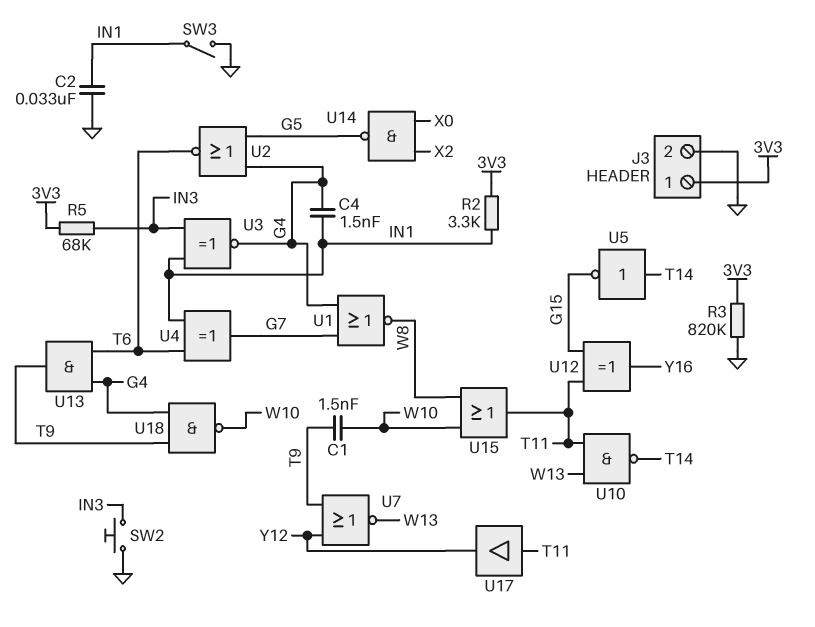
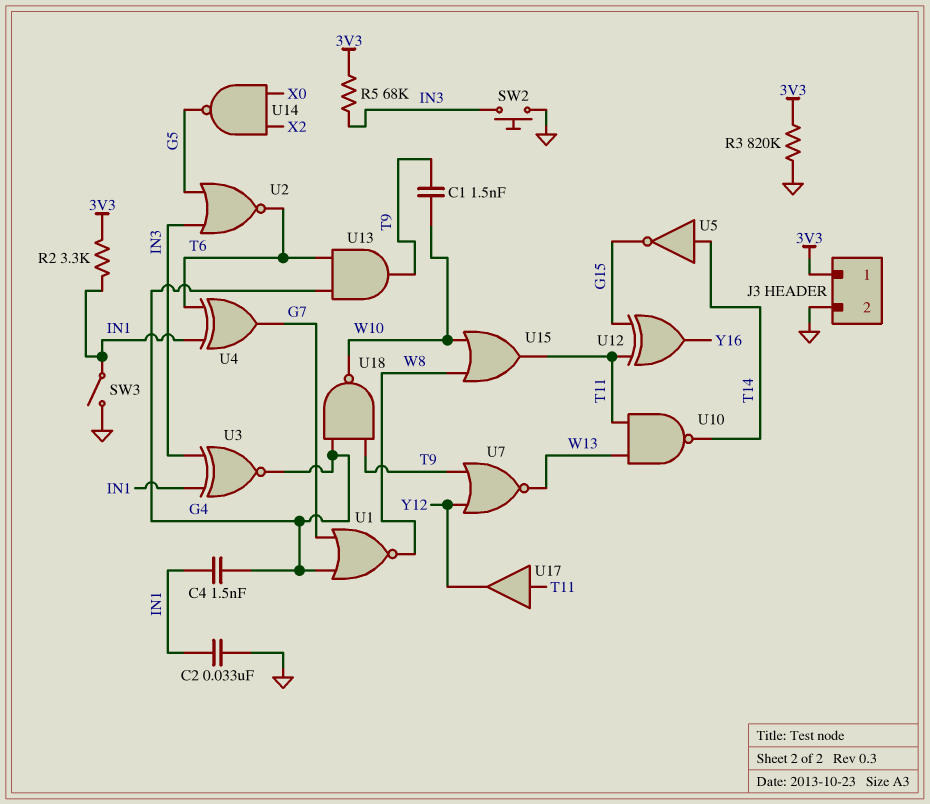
U2: NOR (in G4, in G5, out T6) -> NOR (in G5, in IN3, out T6)

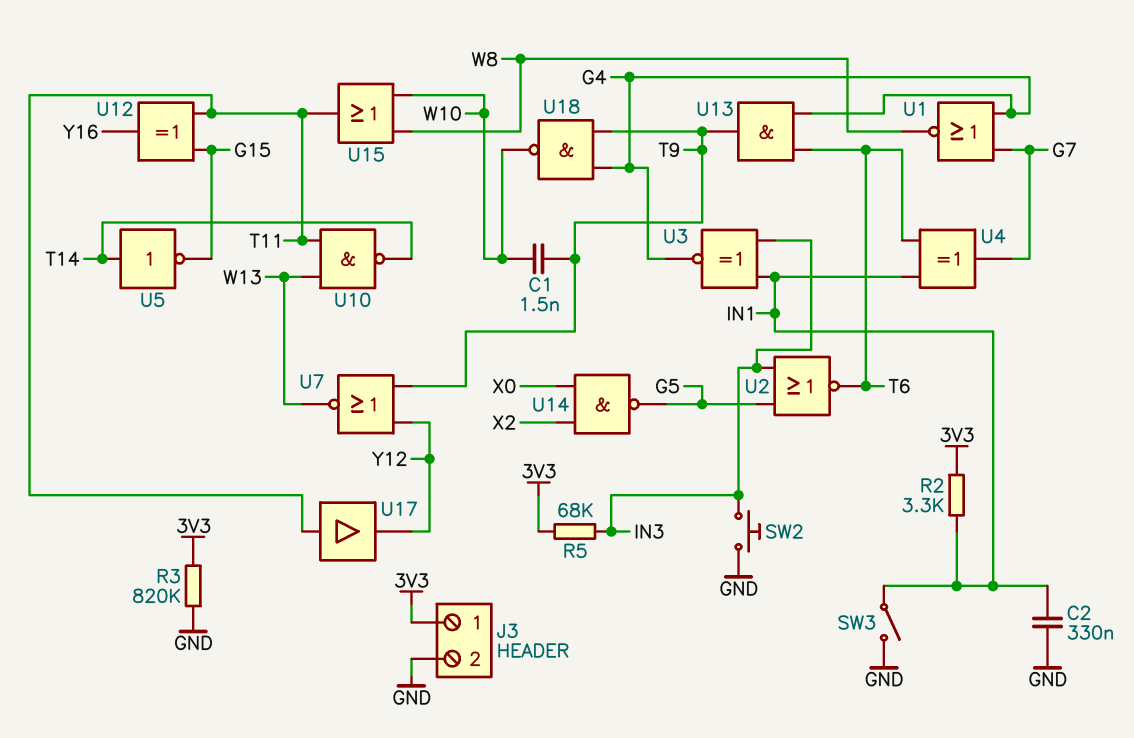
C2: 33nF (GND, IN1) -> 330nF (GND, IN1)
C4: 1.5nF (G4, IN1) -> none

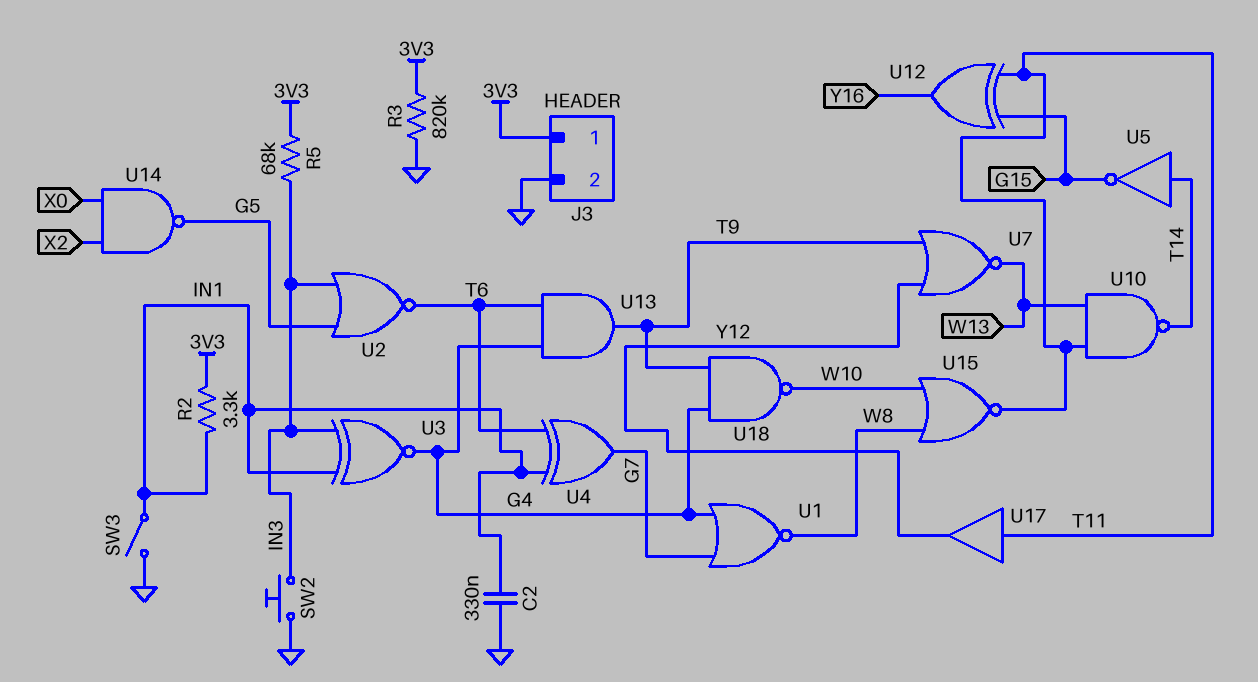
C1: 1.5nF (T9, W10) -> none
U15: OR (in W8, in W10, out T11) -> NOR (in W8, in W10, out T11)

